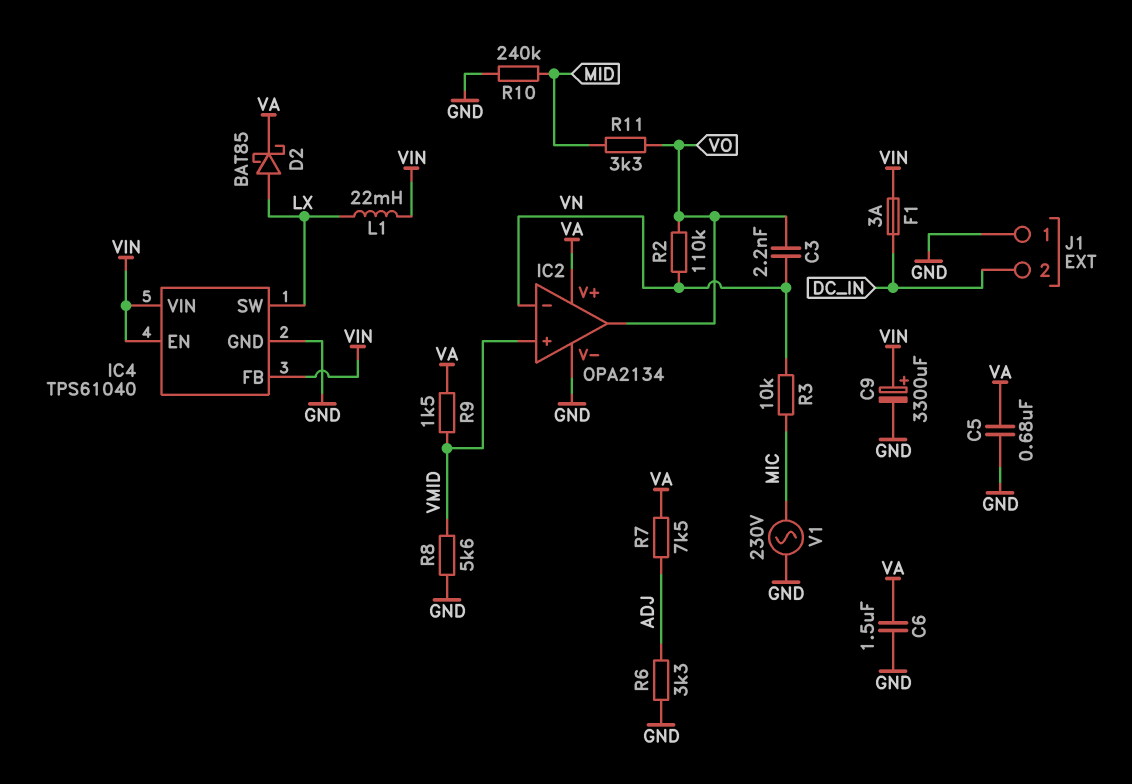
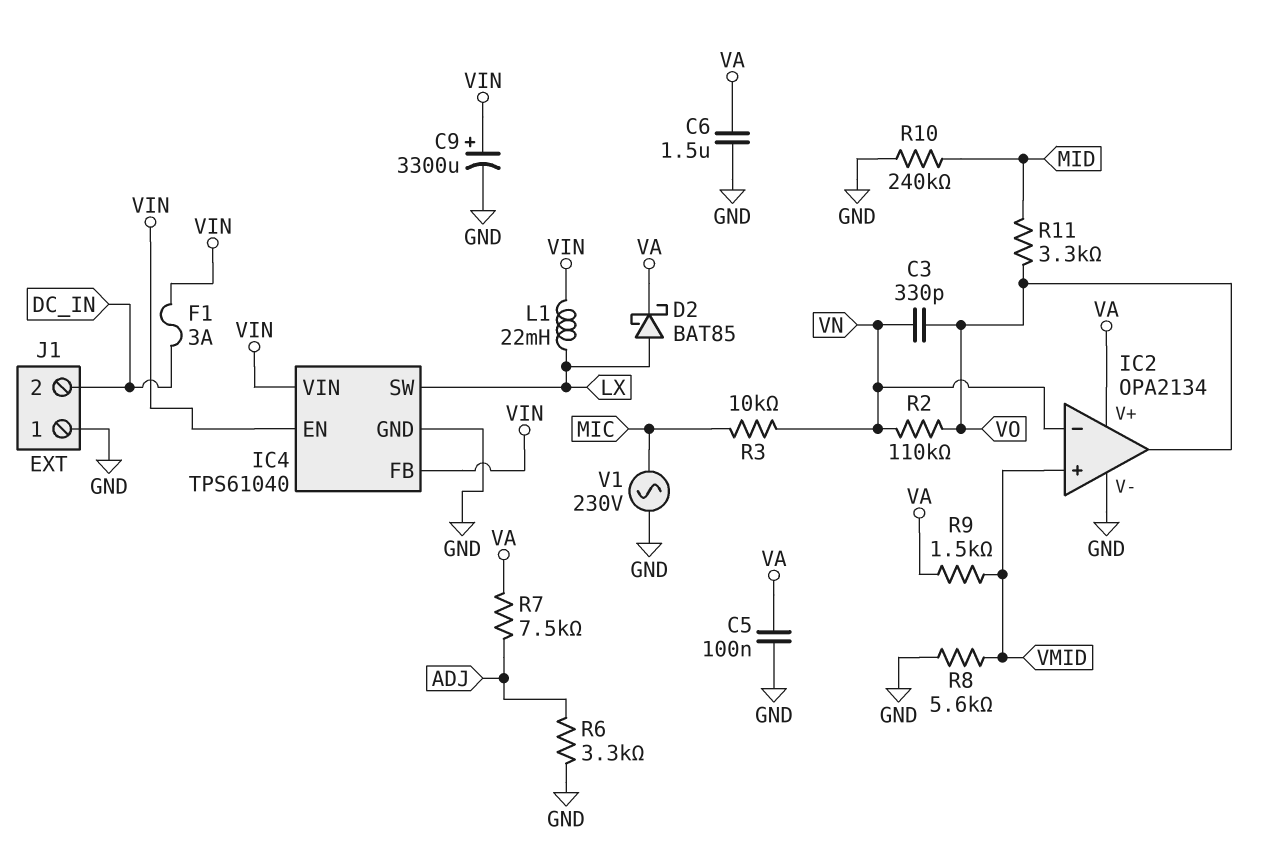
C3: 2.2nF (VN, VO) -> 330pF (VN, VO)
C5: 680nF (GND, VA) -> 100nF (GND, VA)

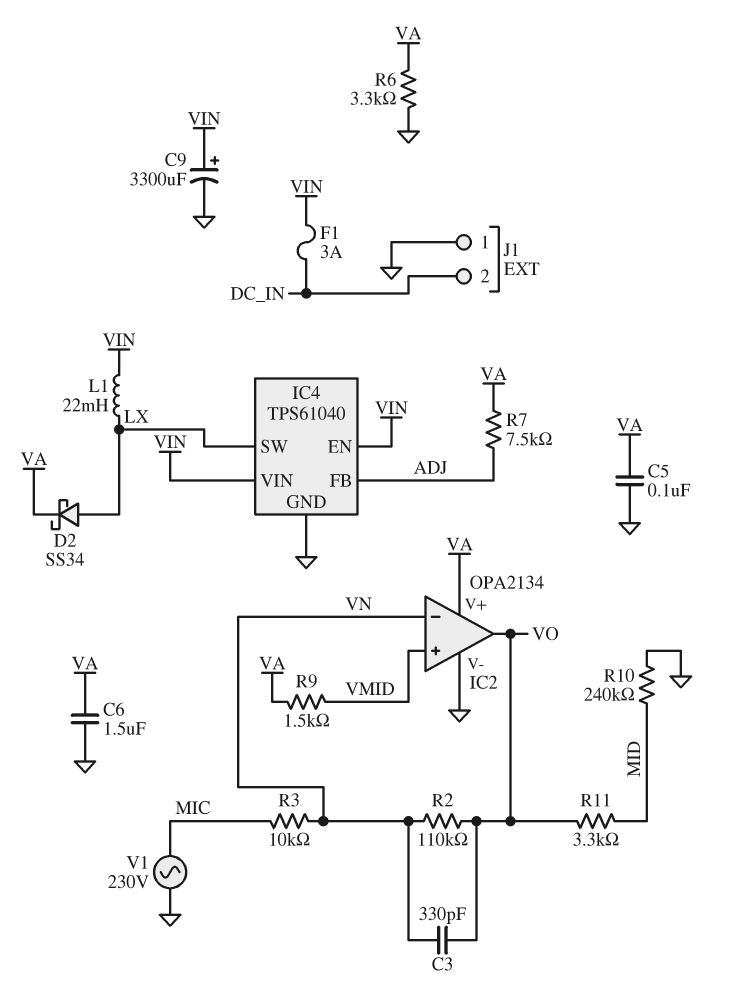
D2: schottky BAT85 (A LX, K VA) -> schottky SS34 (A LX, K VA)
IC4 pin FB: VIN -> ADJ
R6: 3.3k (ADJ, GND) -> 3.3k (GND, VA)
R8: 5.6k (GND, VMID) -> none

